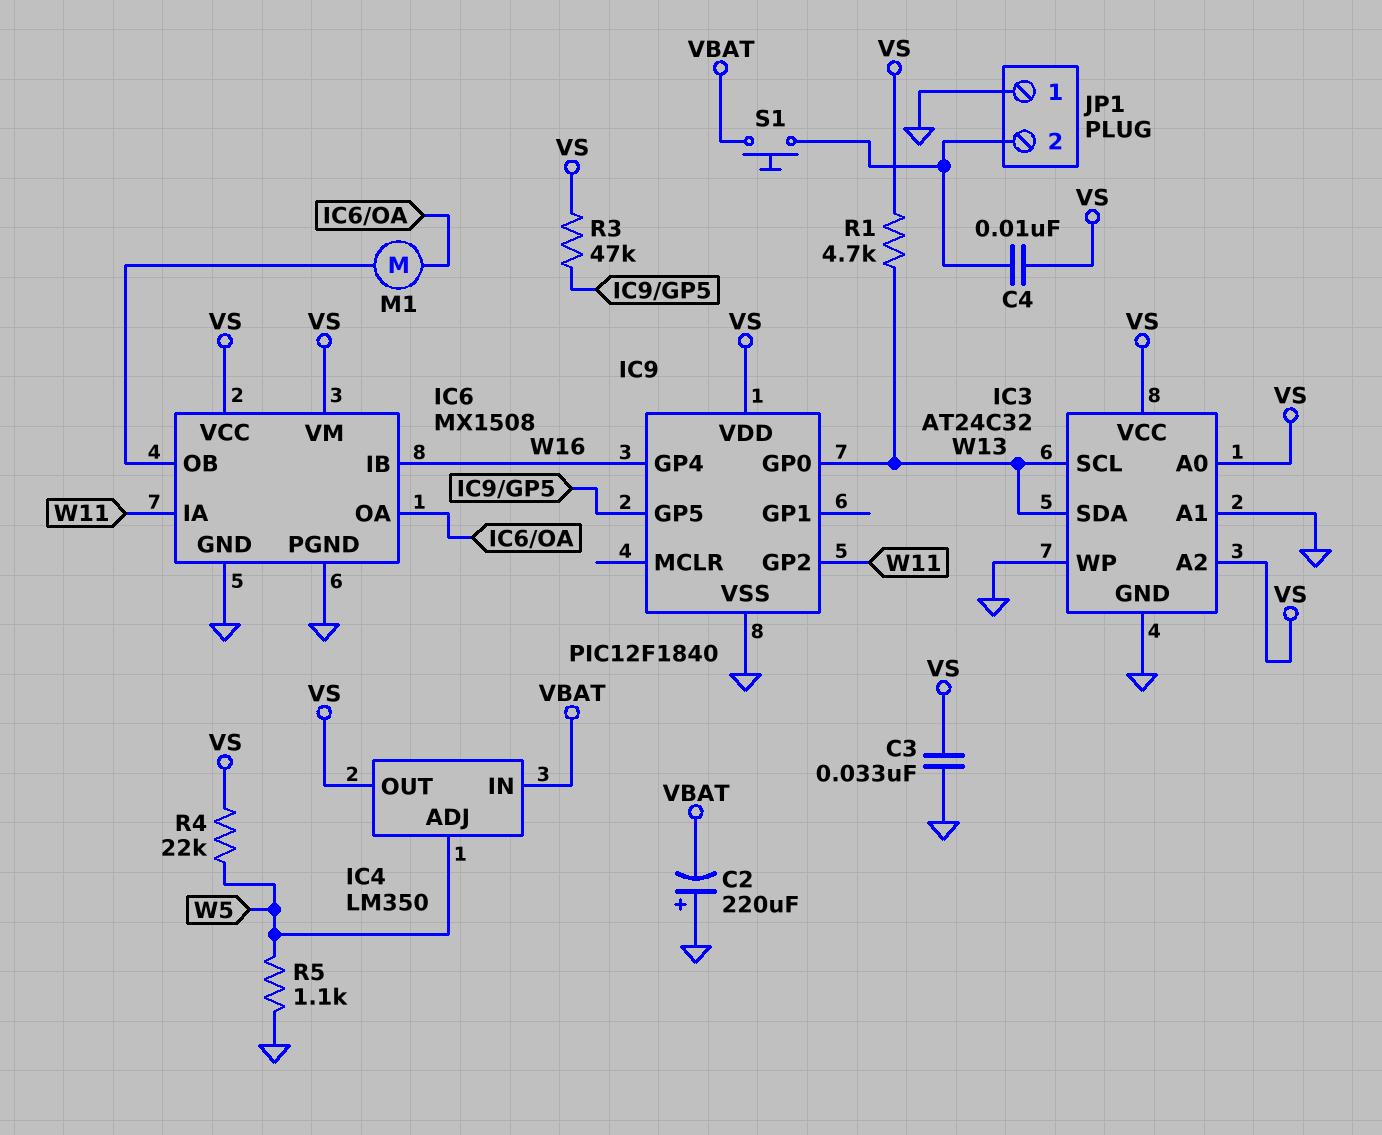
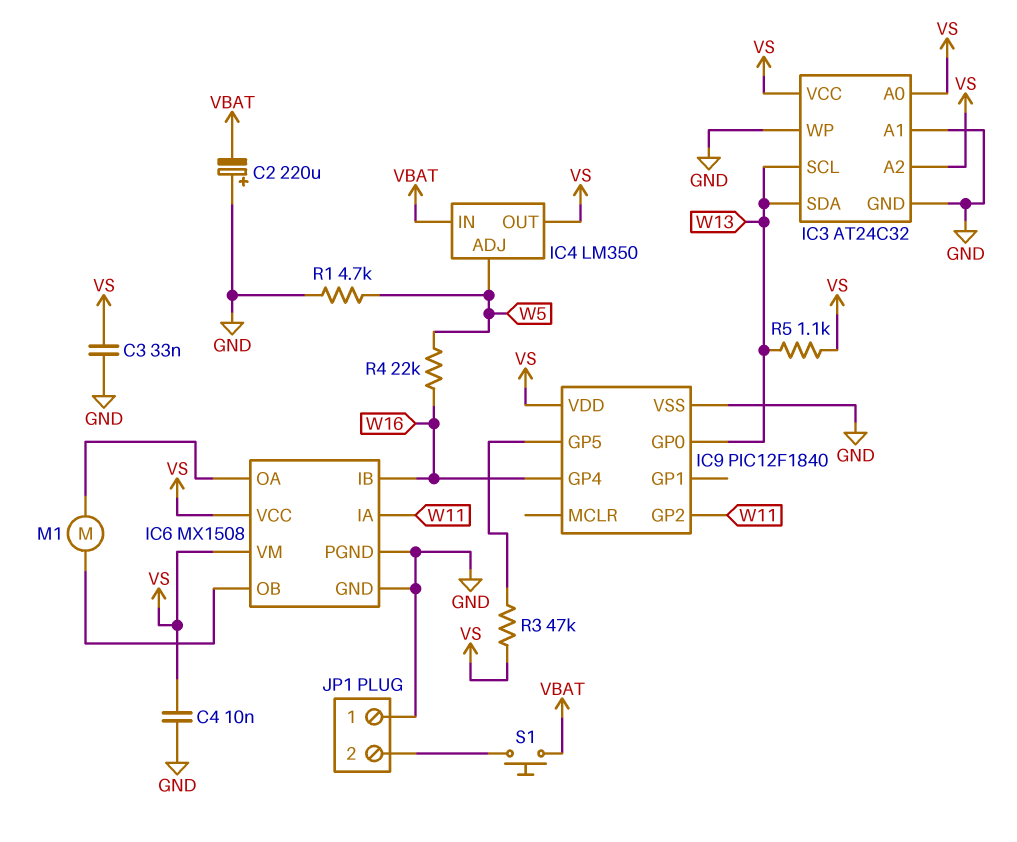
C4: 10nF (JP1/2, VS) -> 10nF (GND, VS)
R1: 4.7k (VS, W13) -> 4.7k (GND, W5)
R4: 22k (VS, W5) -> 22k (W5, W16)
R5: 1.1k (GND, W5) -> 1.1k (VS, W13)

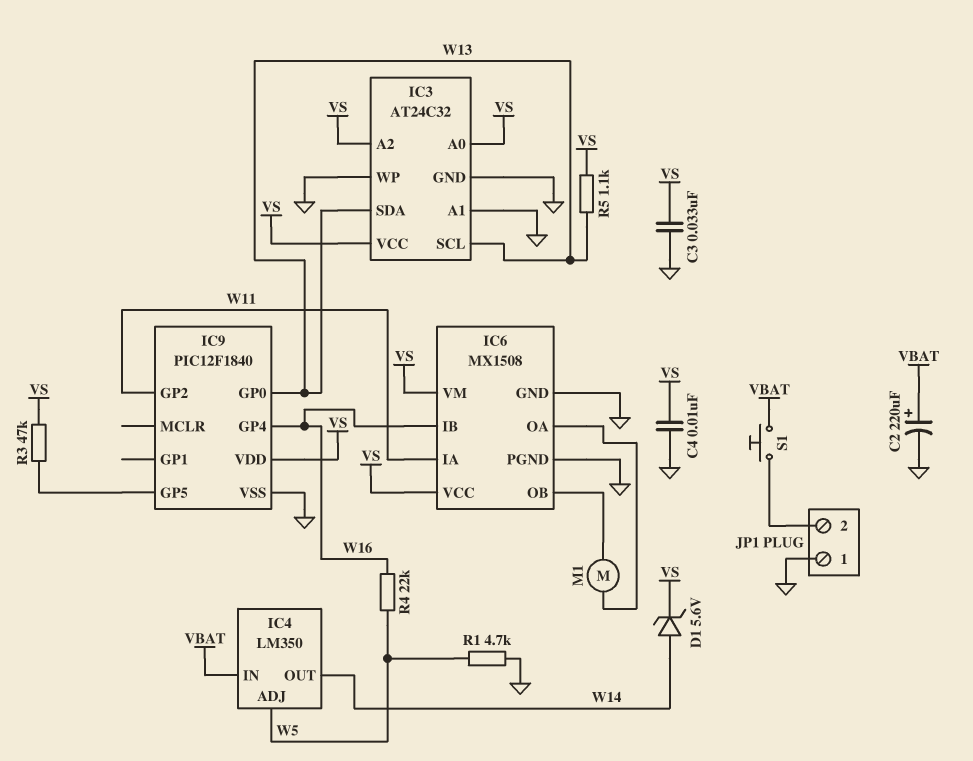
C2: 220uF (plus GND, minus VBAT) -> 220uF (plus VBAT, minus GND)
D1: none -> zener 5.6V (A W14, K VS)
IC4 pin OUT: VS -> W14

